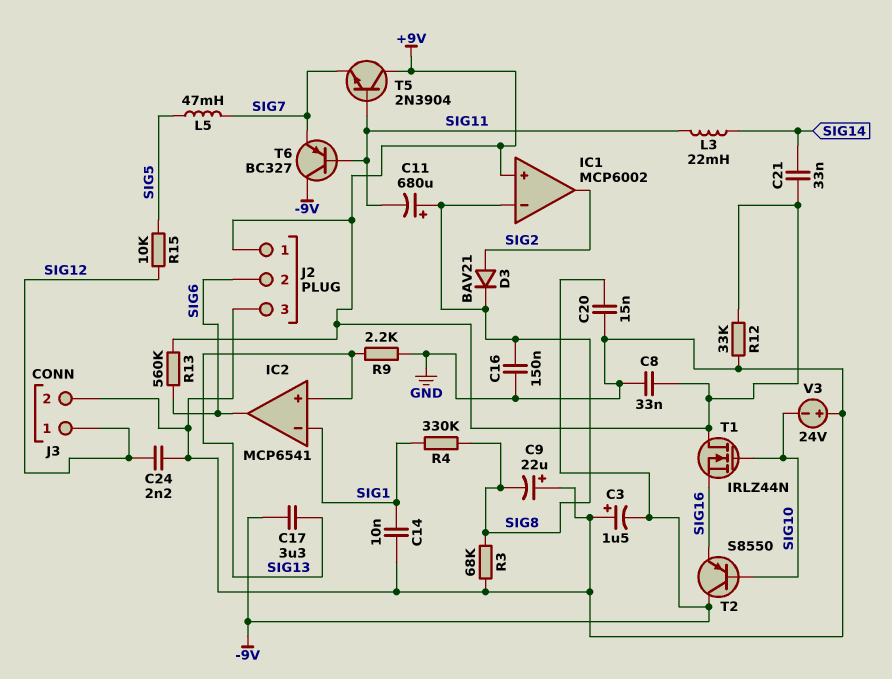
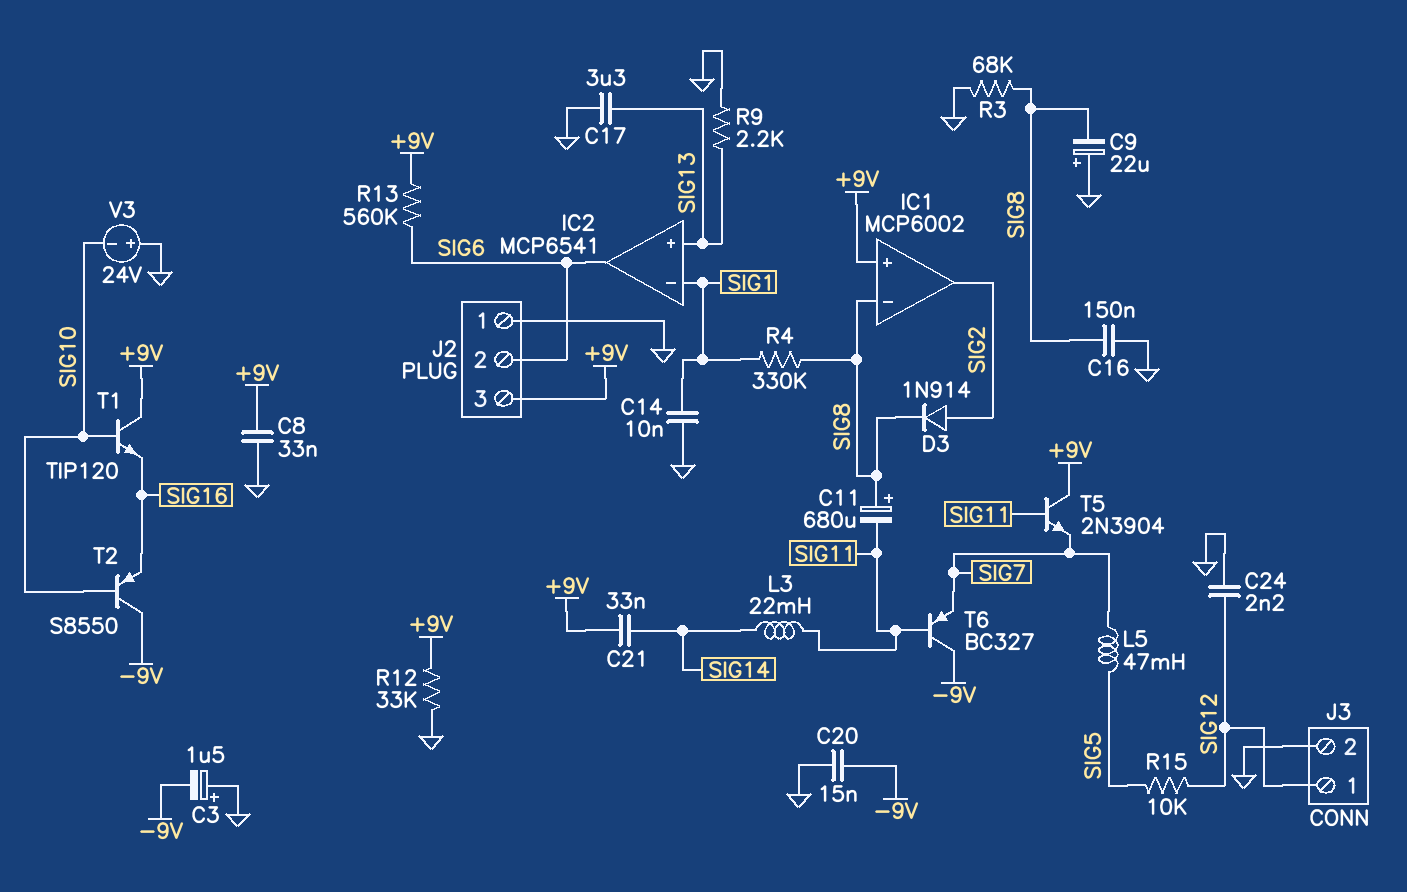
C17: 3.3uF (-9V, SIG13) -> 3.3uF (GND, SIG13)
D3: diode BAV21 (A SIG2, K SIG8) -> diode 1N914 (A SIG2, K SIG8)
J2 pin 1: +9V -> GND
J2 pin 3: GND -> +9V
T1: NMOS IRLZ44N (G SIG10, D +9V, S SIG16) -> NPN TIP120 (B SIG10, C +9V, E SIG16)

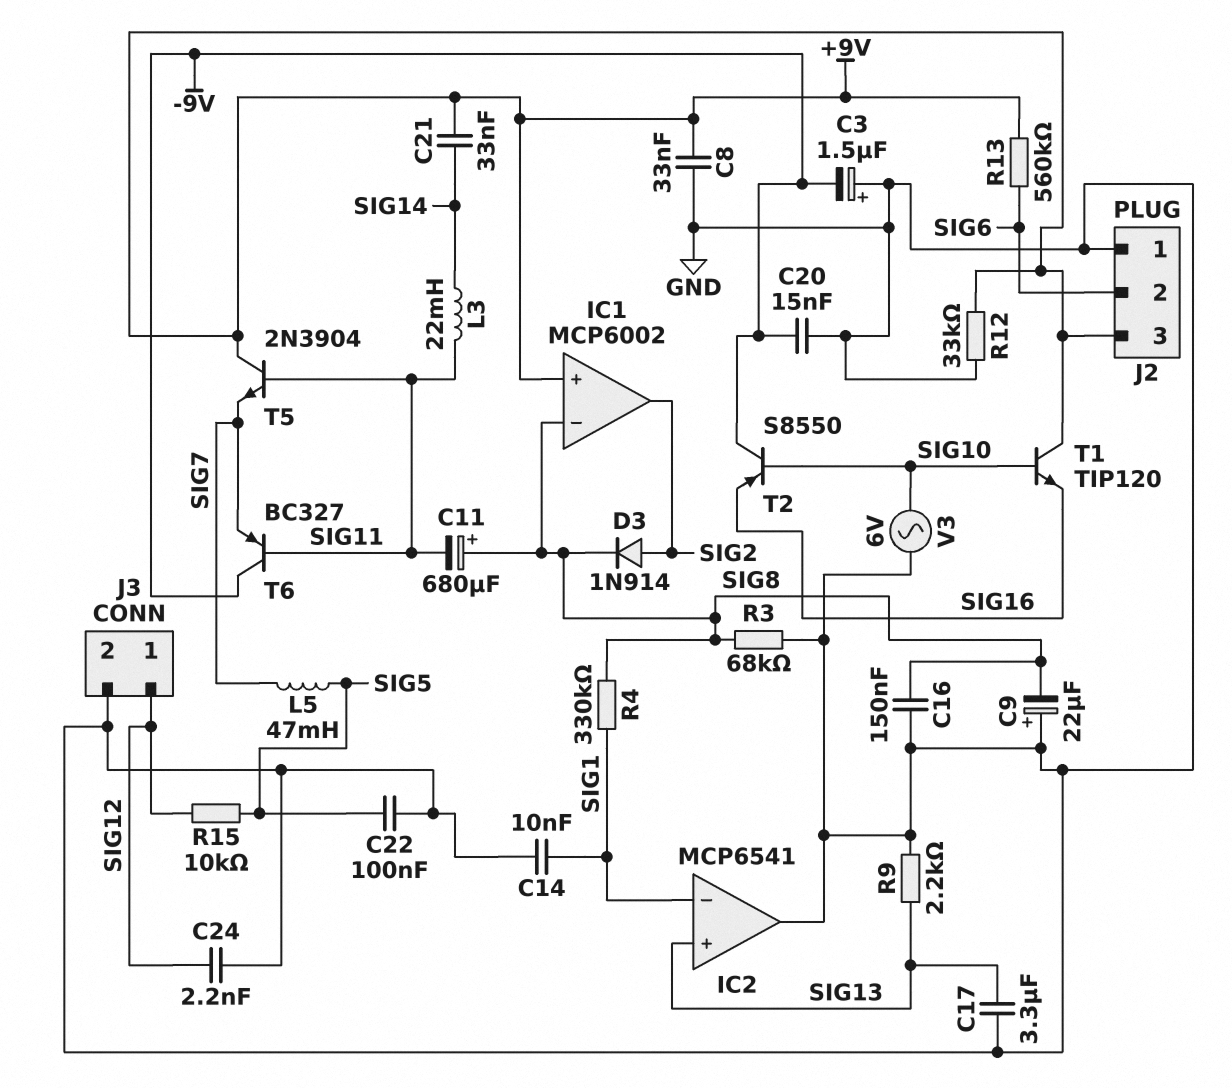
C22: none -> 100nF (GND, SIG5)
IC2 pin out: SIG6 -> GND
V3: 24V (plus GND, minus SIG10) -> AC 6V (GND, SIG10)

